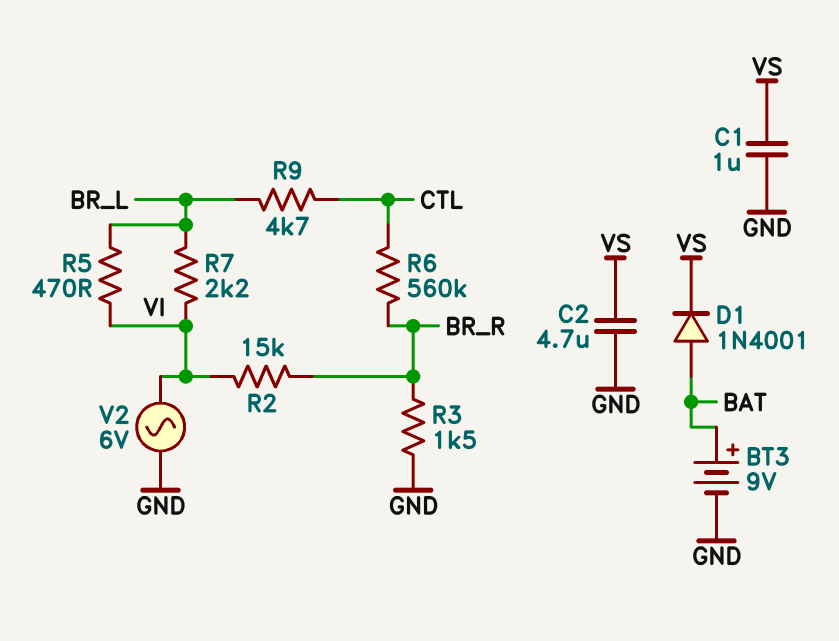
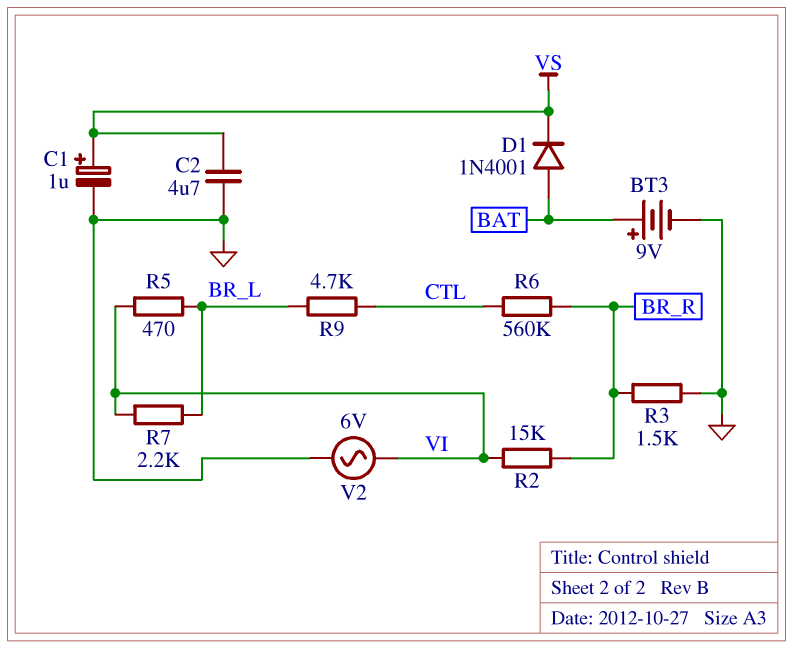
C1: 1uF (GND, VS) -> 1uF (plus VS, minus GND)

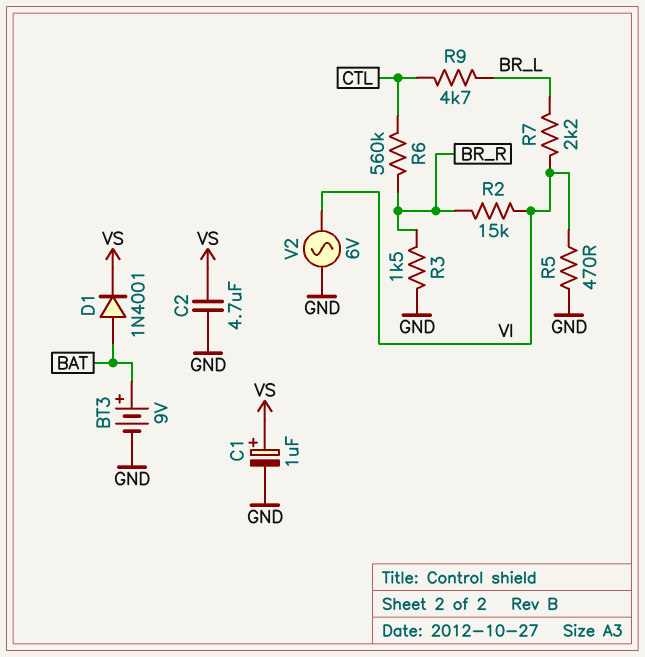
R5: 470 (BR_L, VI) -> 470 (GND, VI)

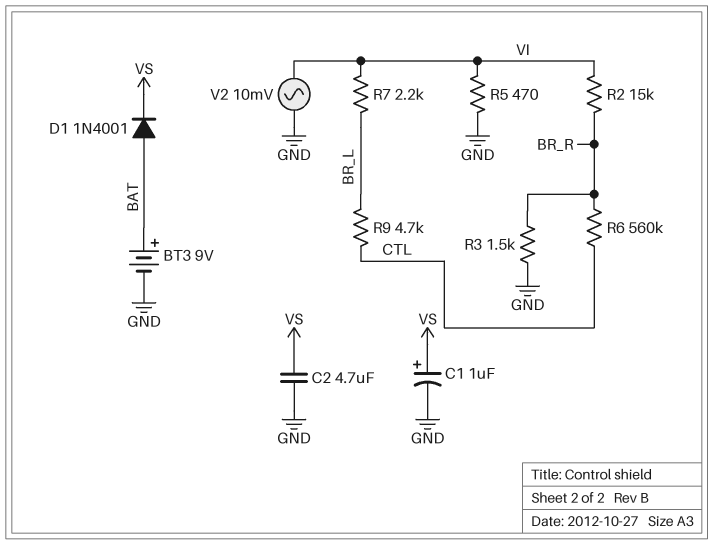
V2: AC 6V (GND, VI) -> AC 10mV (GND, VI)

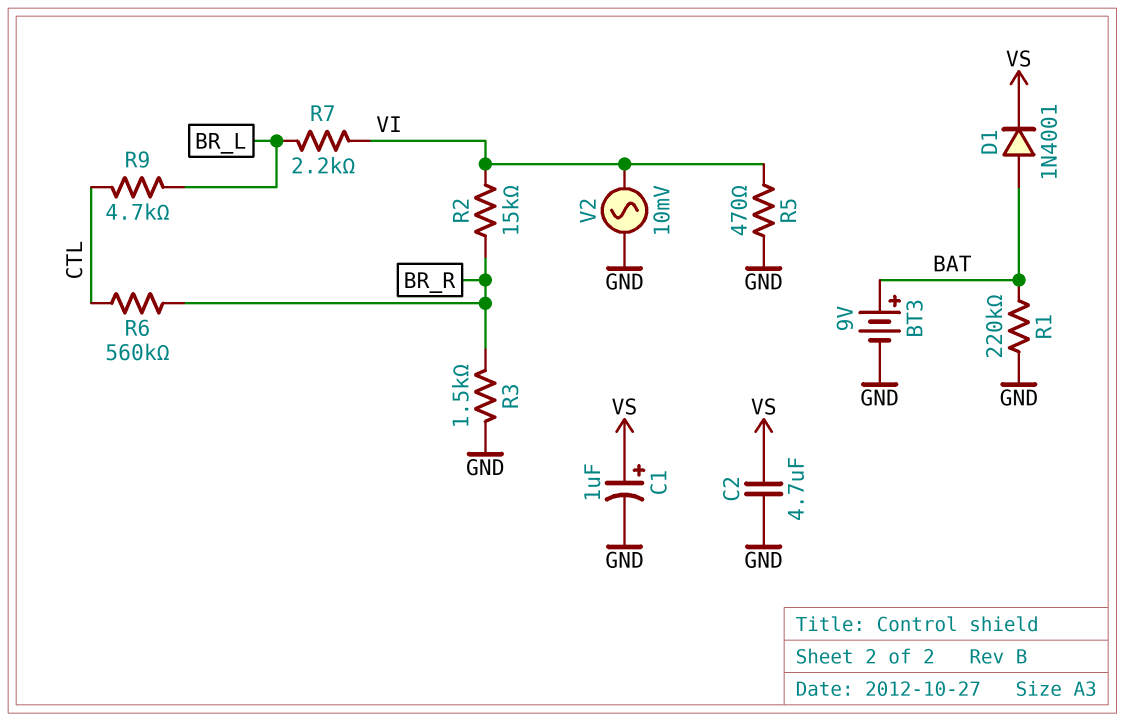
R1: none -> 220k (BAT, GND)

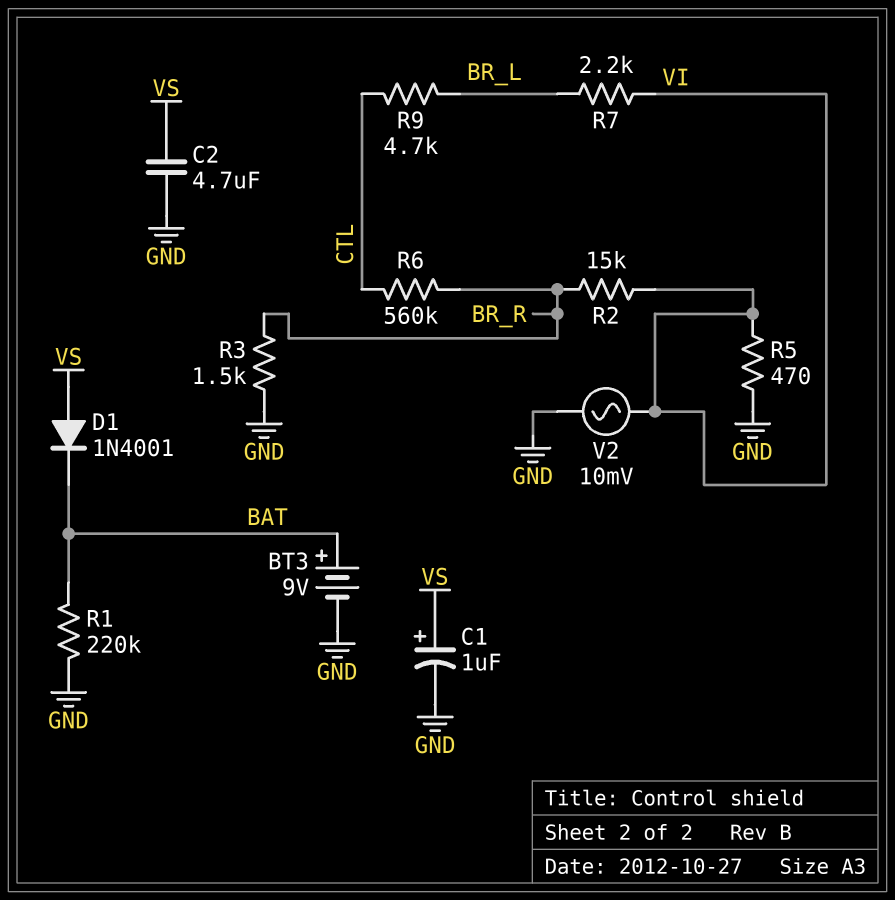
D1: diode 1N4001 (A BAT, K VS) -> diode 1N4001 (A VS, K BAT)

